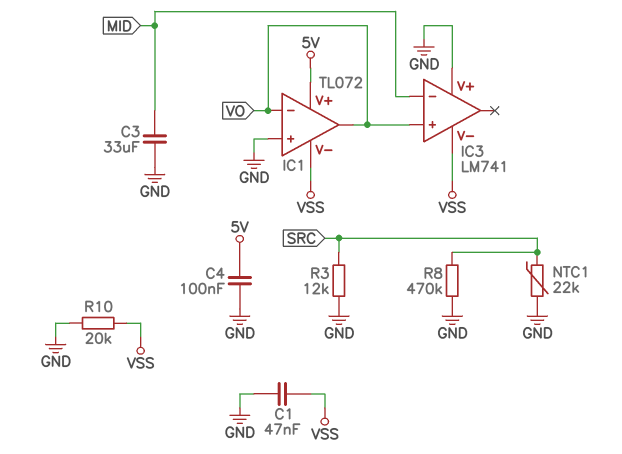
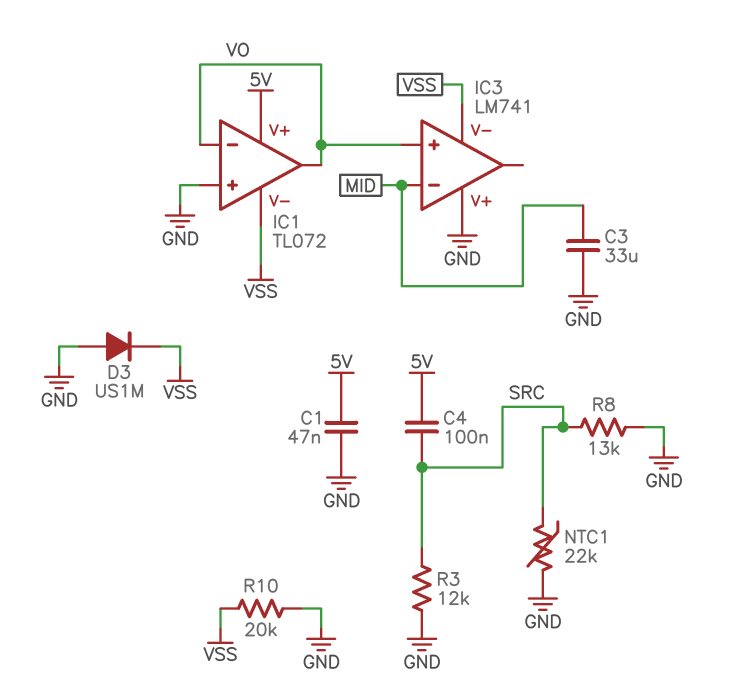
C1: 47nF (GND, VSS) -> 47nF (5V, GND)
C4: 100nF (5V, GND) -> 100nF (5V, SRC)
D3: none -> diode US1M (A GND, K VSS)
R8: 470k (GND, SRC) -> 13k (GND, SRC)

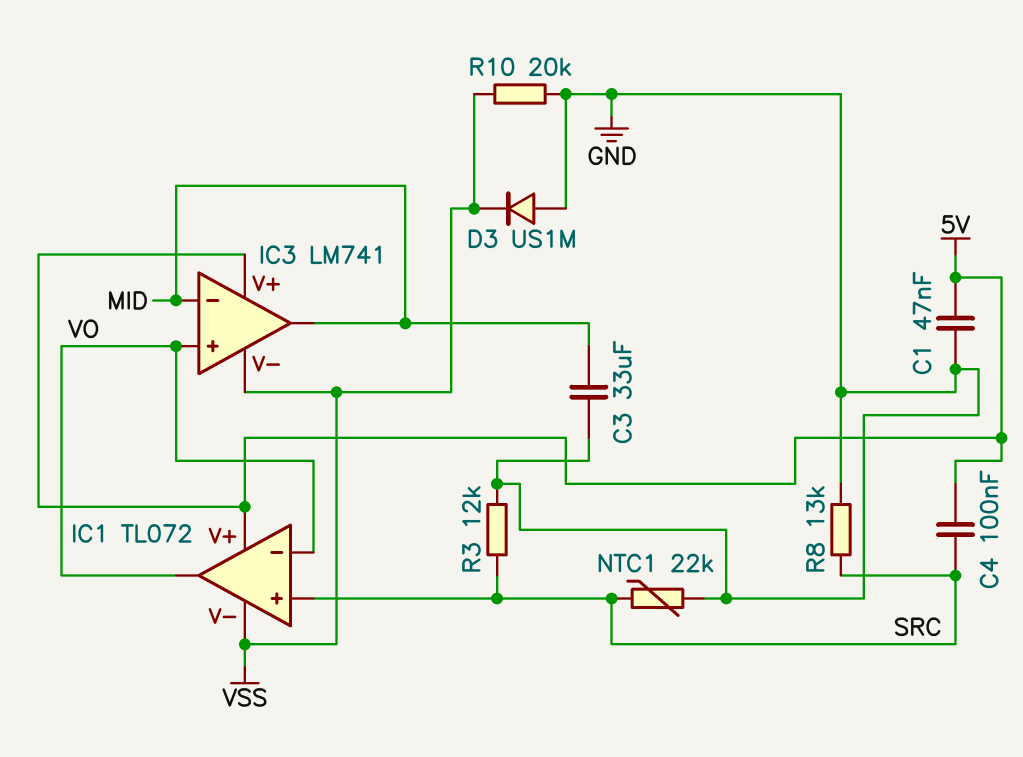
IC1 pin in+: GND -> SRC
IC3 pin V+: GND -> 5V
IC3 pin out: none -> MID

